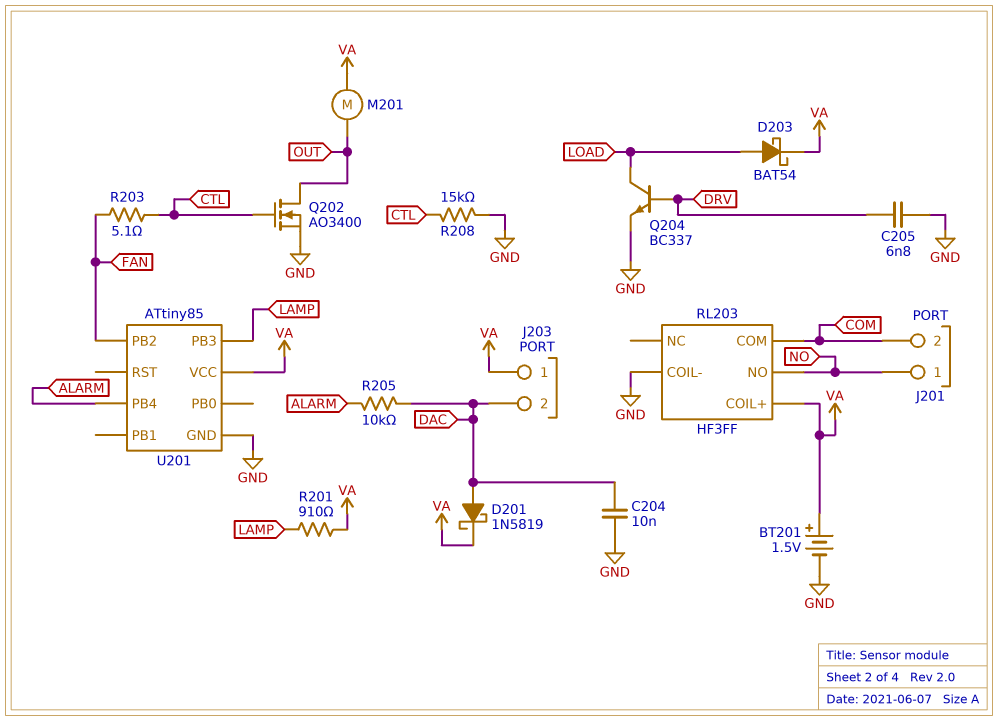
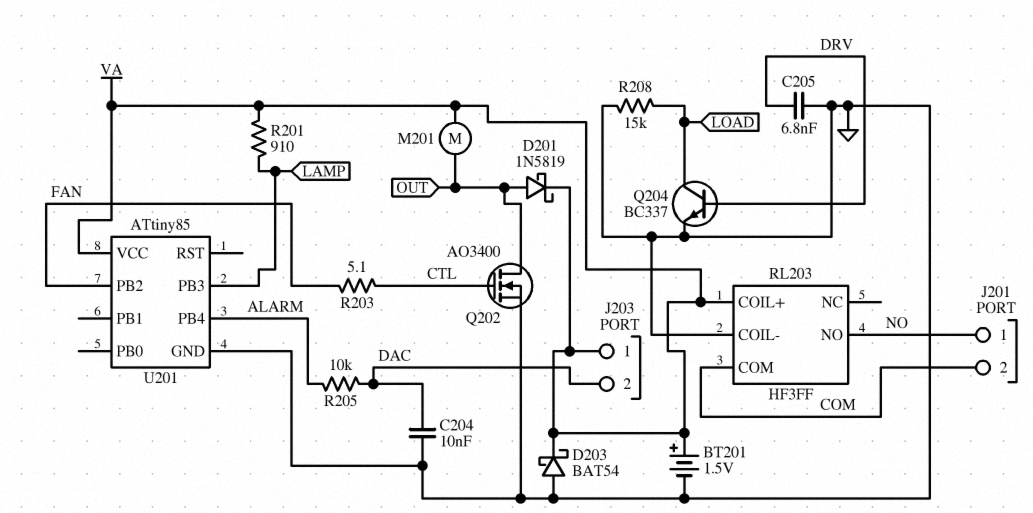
D201: schottky 1N5819 (A DAC, K VA) -> schottky 1N5819 (A OUT, K VA)
D203: schottky BAT54 (A LOAD, K VA) -> schottky BAT54 (A GND, K VA)
R208: 15k (CTL, GND) -> 15k (GND, LOAD)

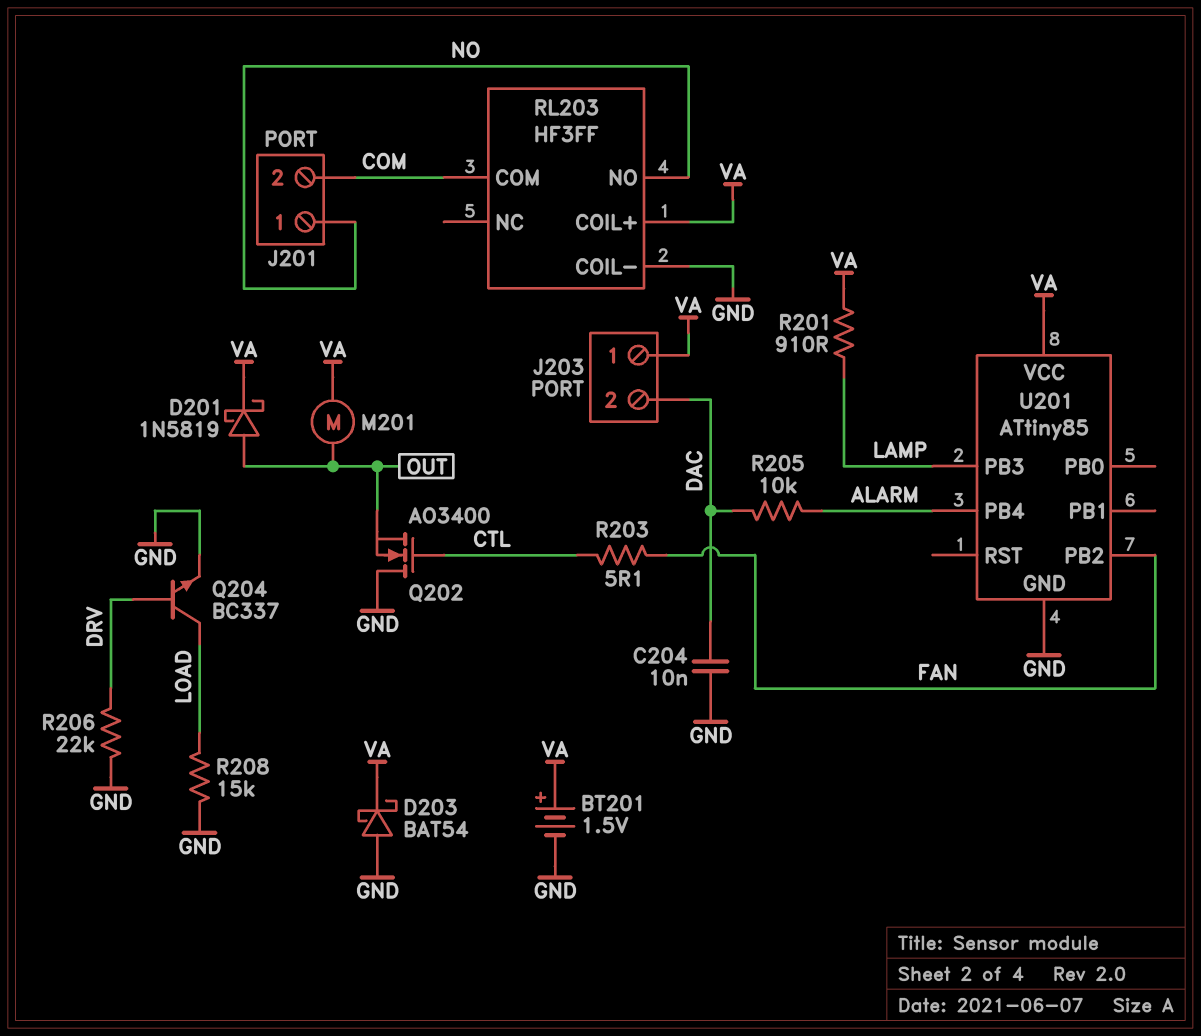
C205: 6.8nF (DRV, GND) -> none
Q202: NMOS AO3400 (G CTL, D OUT, S GND) -> NMOS AO3400 (G CTL, D GND, S OUT)
R206: none -> 22k (DRV, GND)

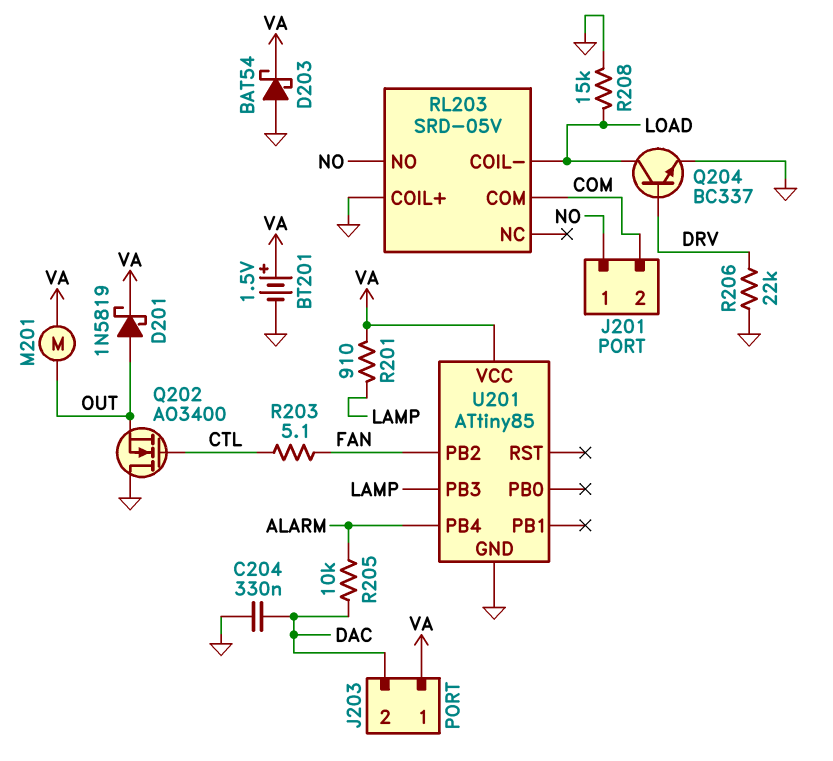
C204: 10nF (DAC, GND) -> 330nF (DAC, GND)
RL203: HF3FF -> SRD-05V
RL203 pin COIL+: VA -> GND
RL203 pin COIL-: GND -> LOAD

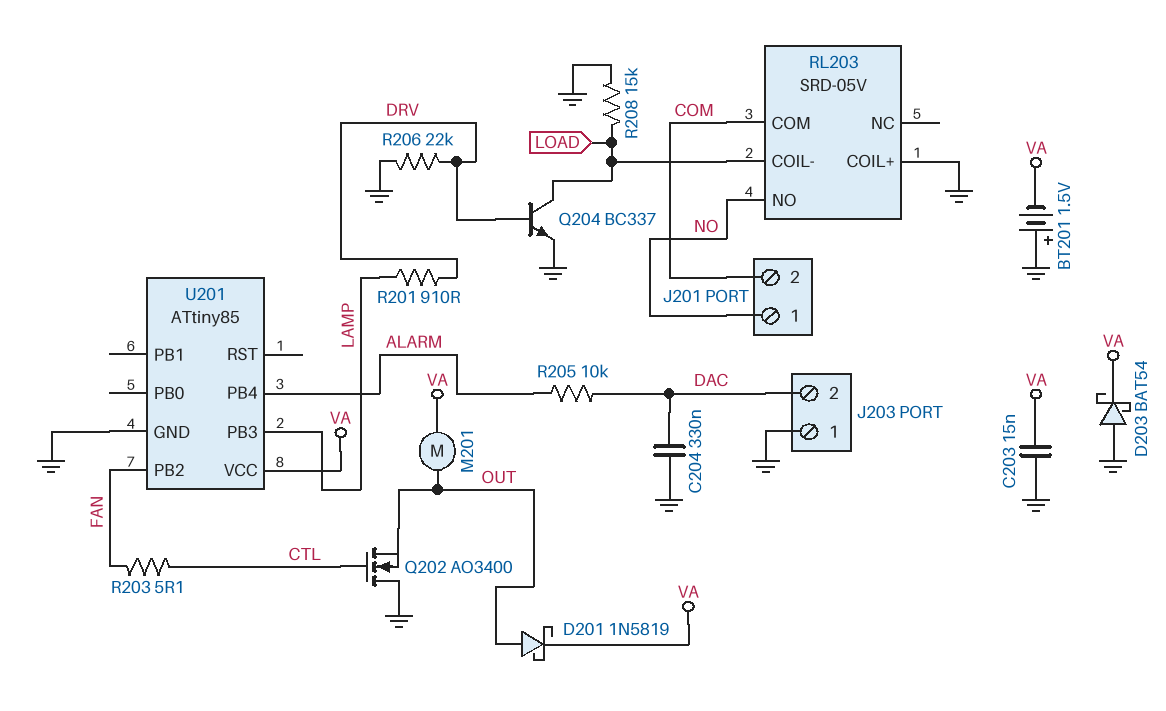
BT201: 1.5V (plus VA, minus GND) -> 1.5V (plus GND, minus VA)
C203: none -> 15nF (GND, VA)
J203 pin 1: VA -> GND
R201: 910 (LAMP, VA) -> 910 (DRV, LAMP)

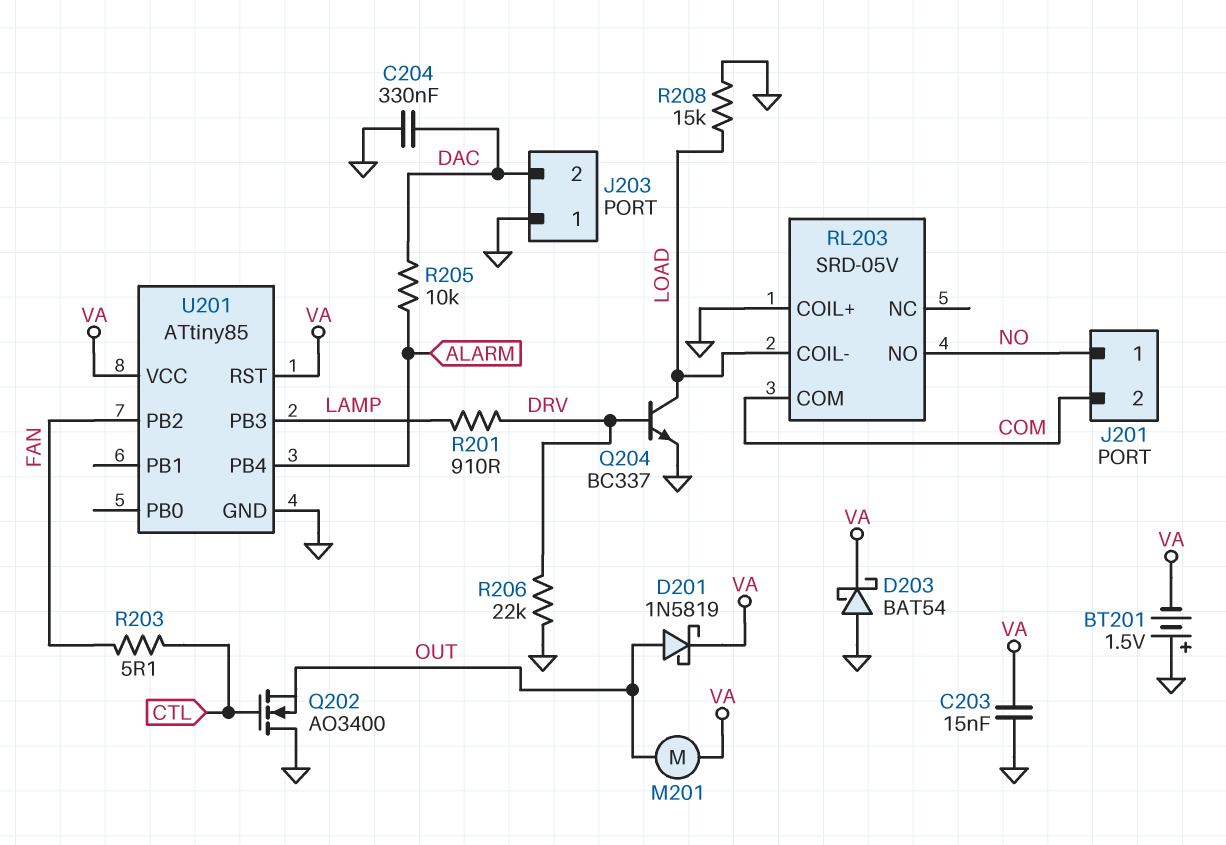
U201 pin RST: none -> VA

